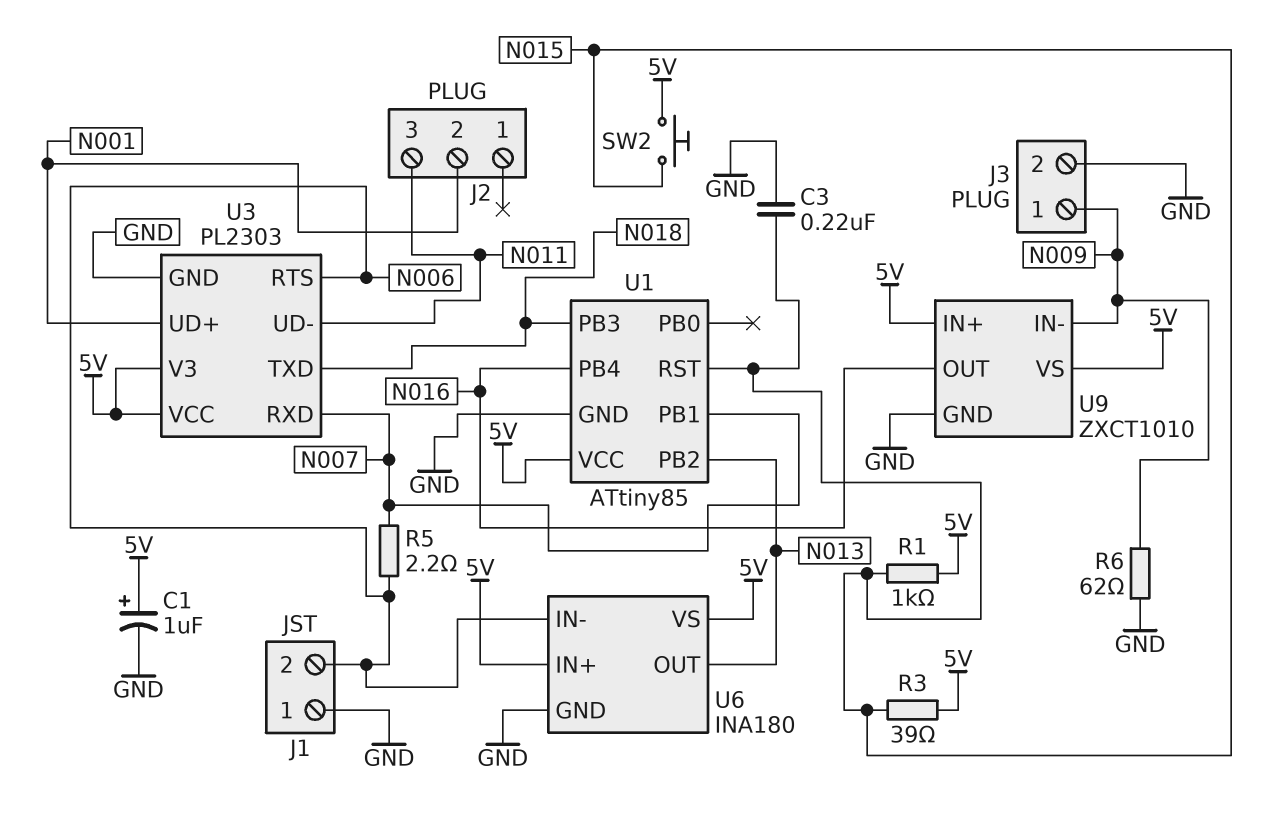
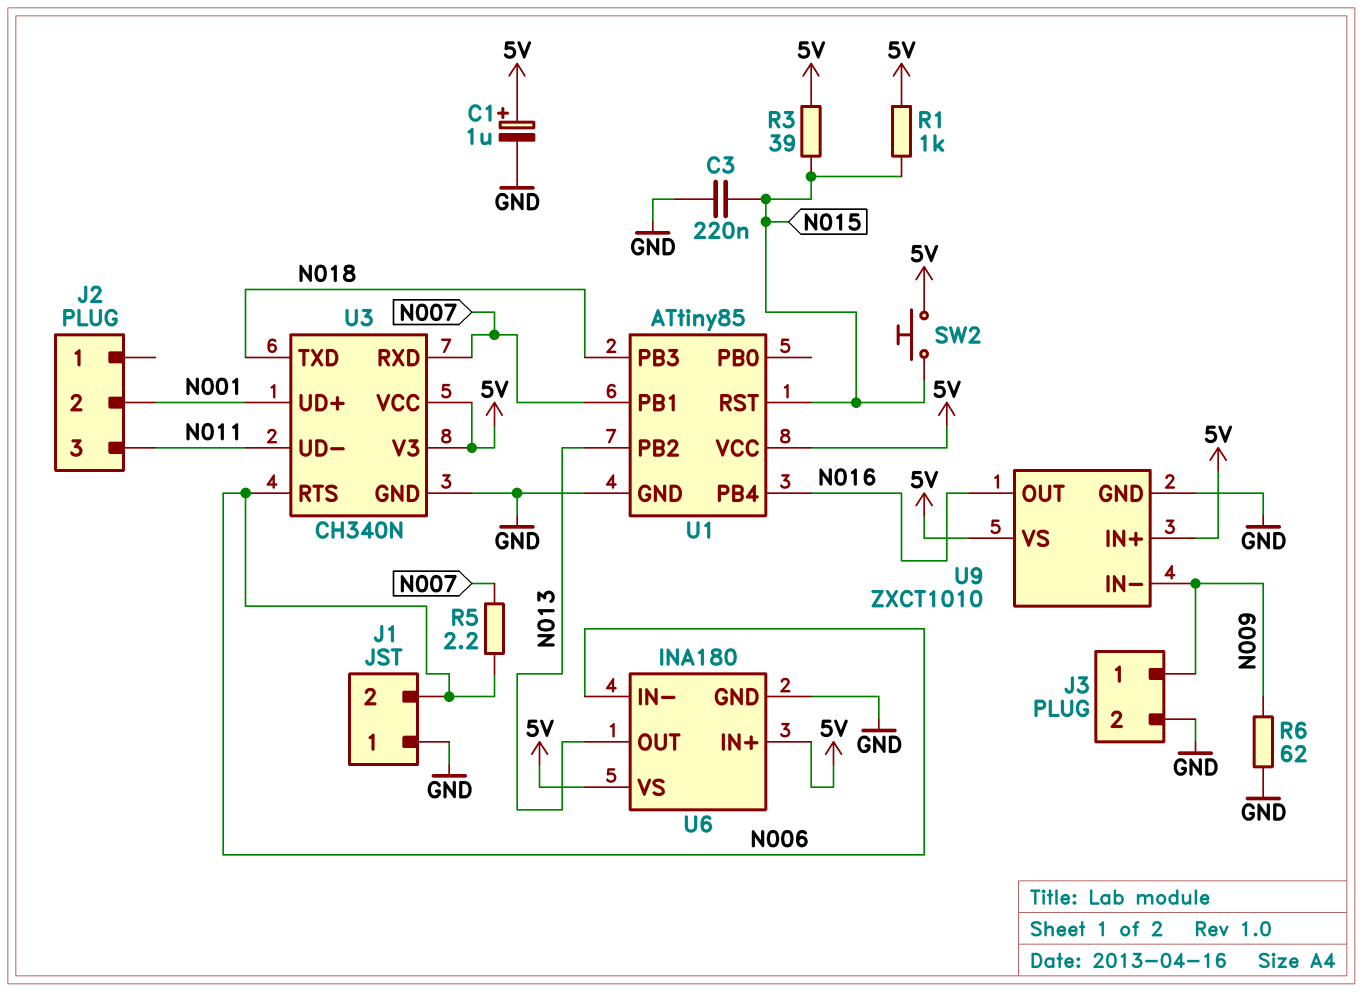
U3: PL2303 -> CH340N

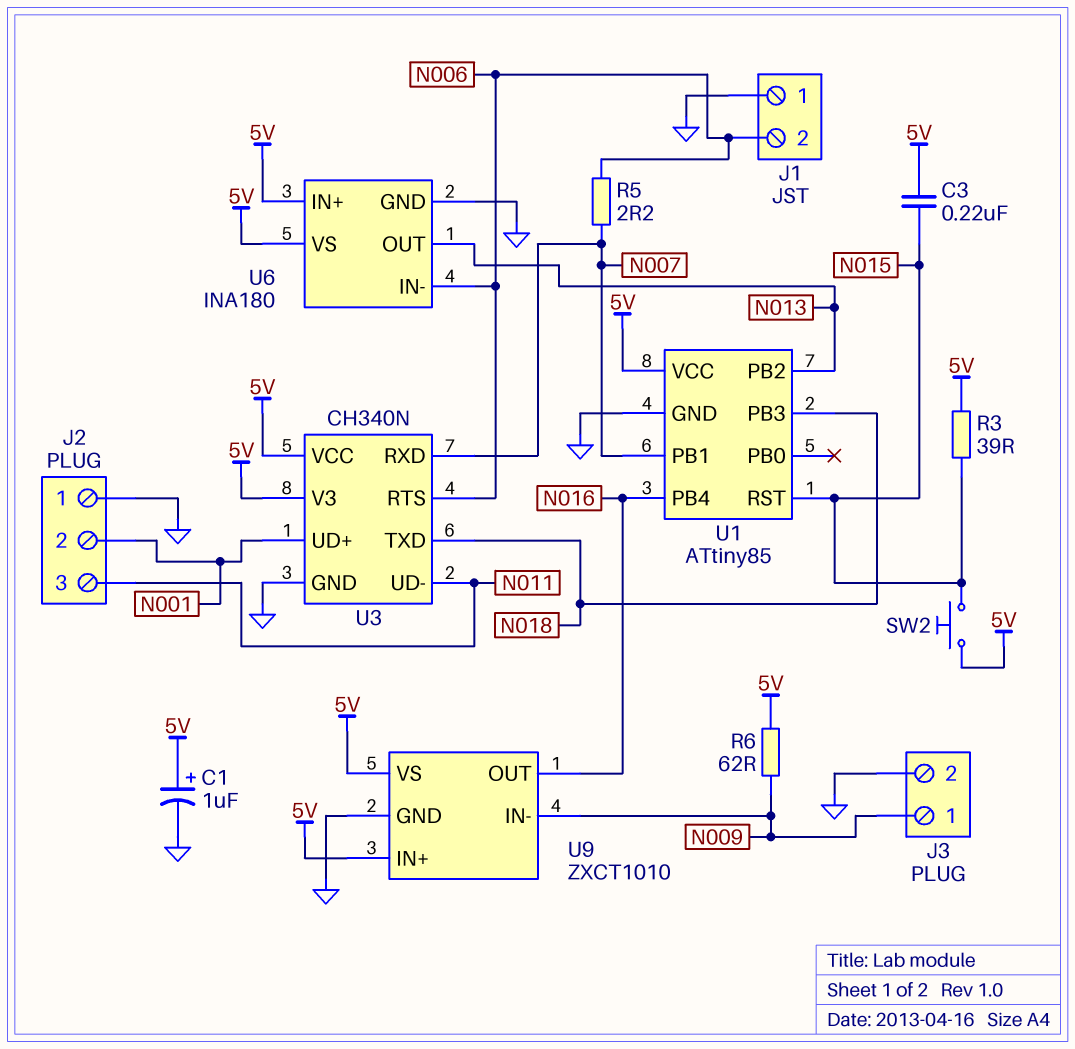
C3: 220nF (GND, N015) -> 220nF (5V, N015)
J2 pin 1: none -> GND
R1: 1k (5V, N015) -> none
R6: 62 (GND, N009) -> 62 (5V, N009)

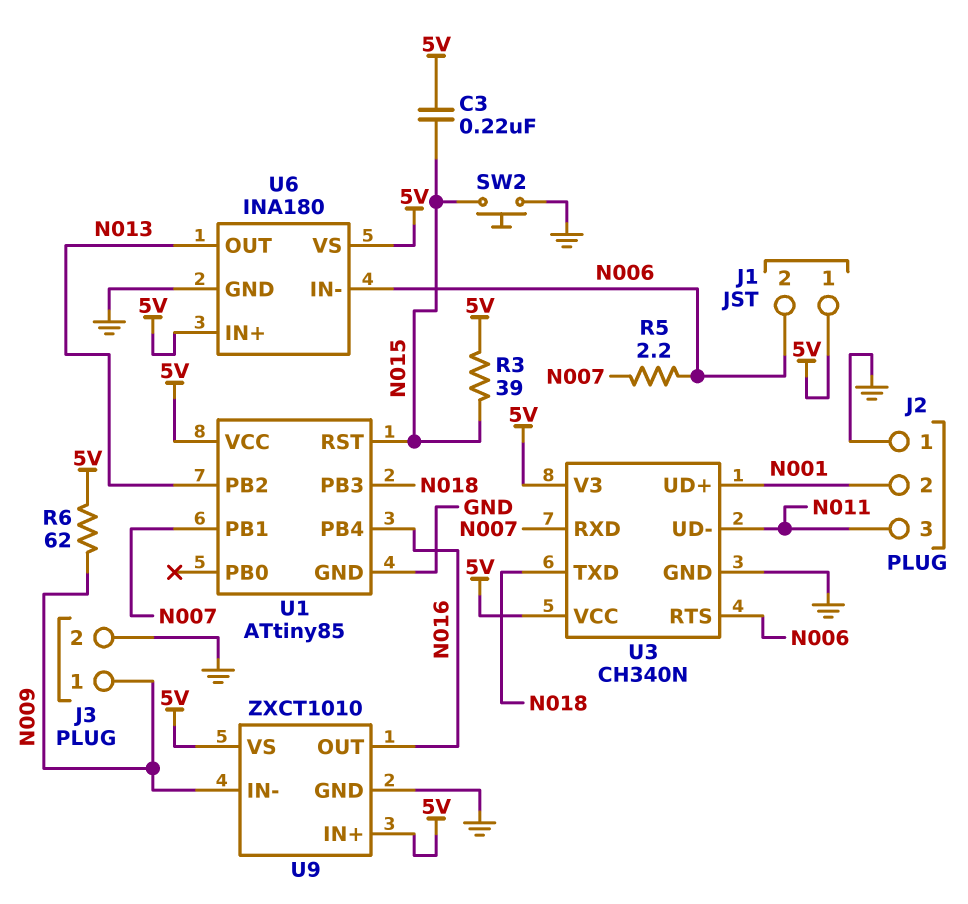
C1: 1uF (plus 5V, minus GND) -> none
J1 pin 1: GND -> 5V
SW2: button (5V, N015) -> button (GND, N015)

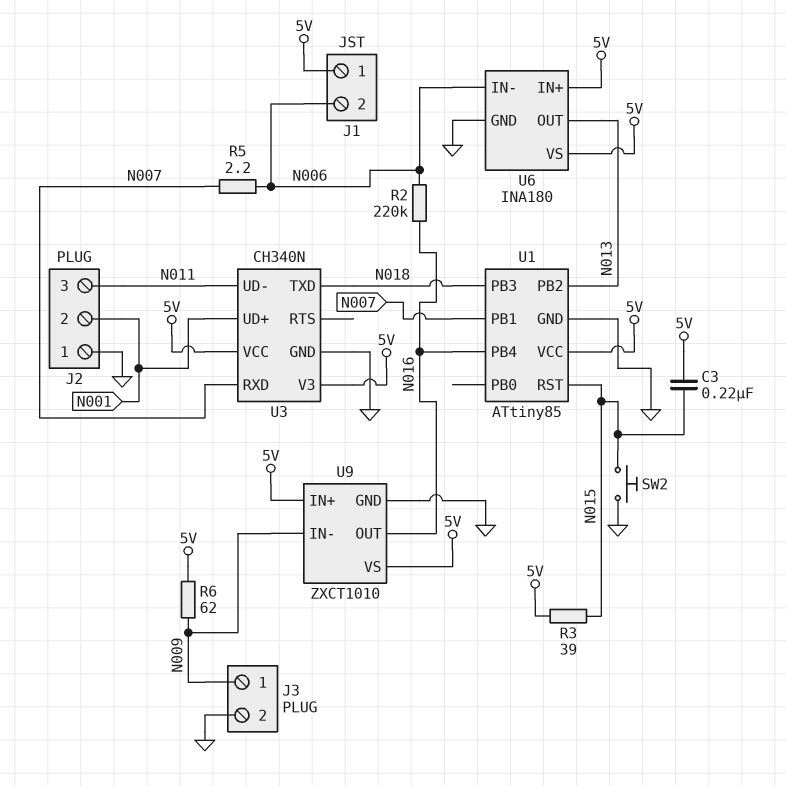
R2: none -> 220k (N006, N016)
U3 pin RTS: N006 -> none

